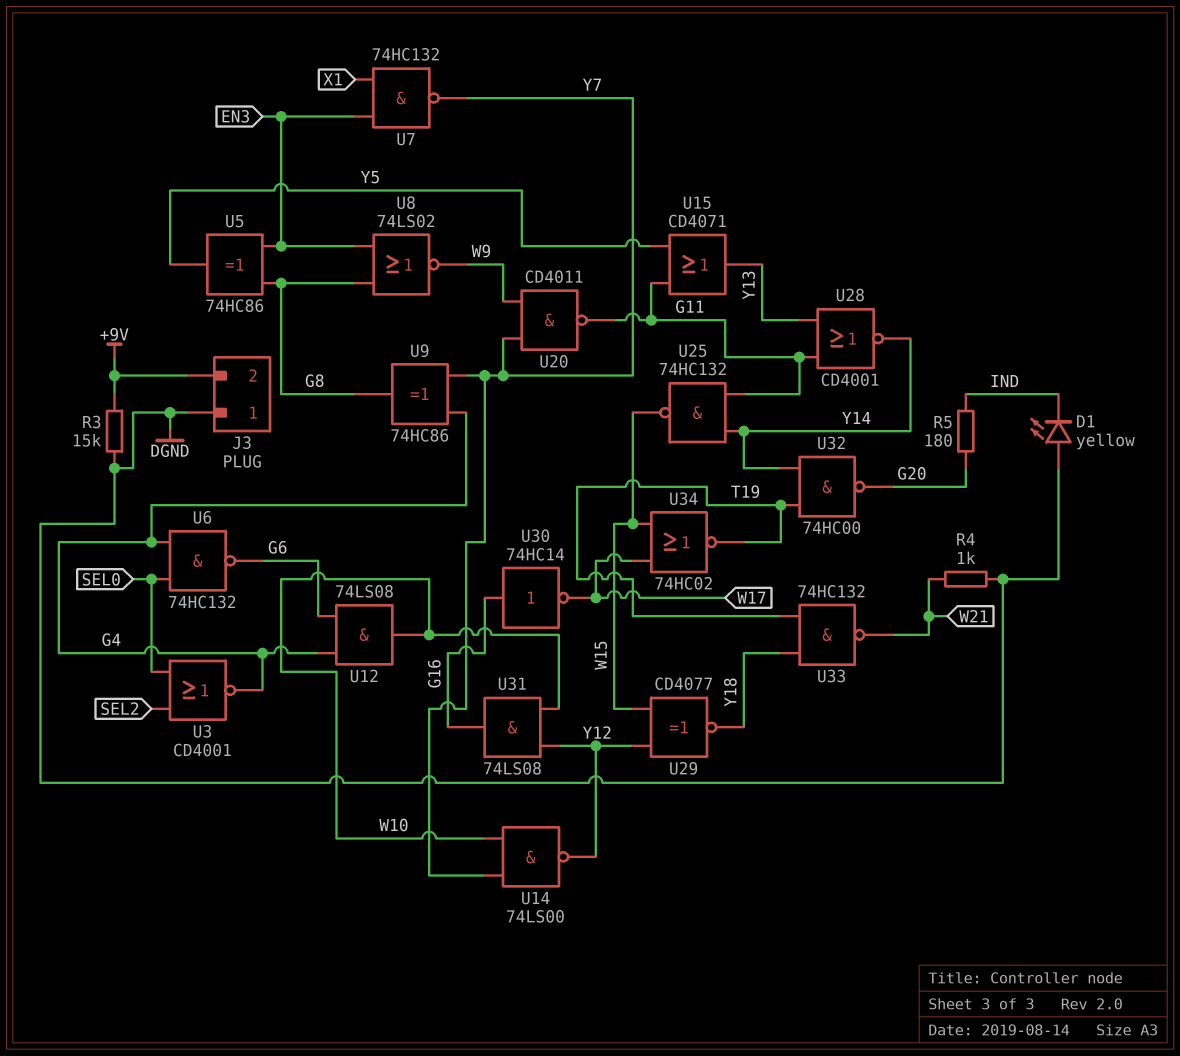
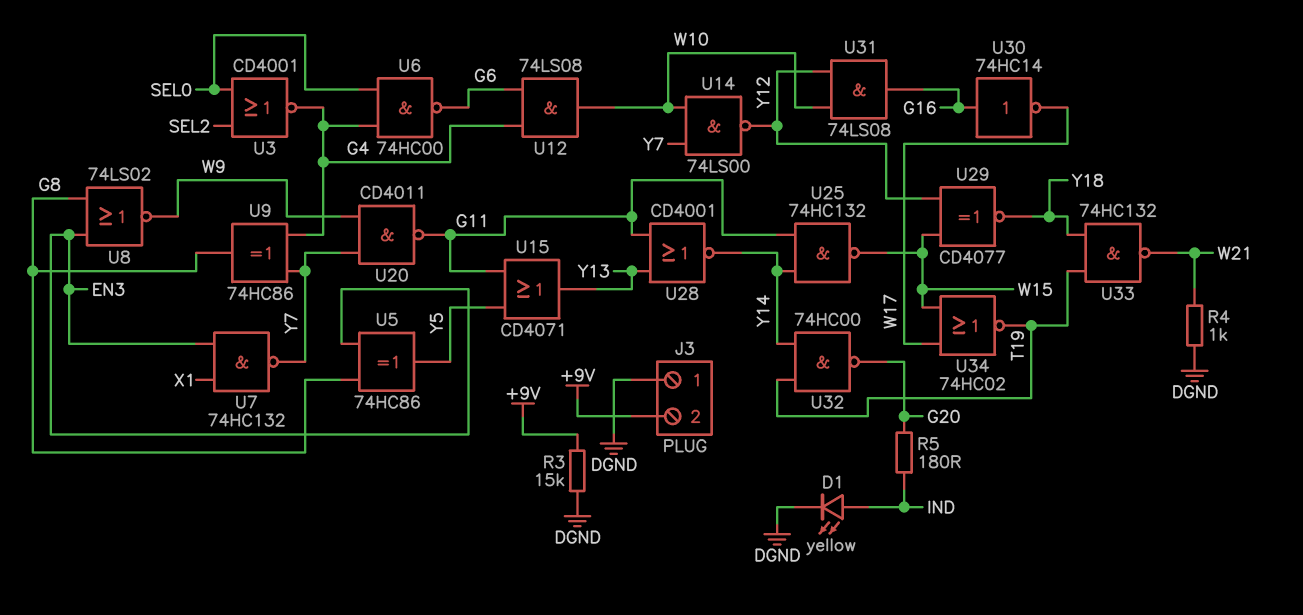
D1: LED yellow (A DGND, K IND) -> LED yellow (A IND, K DGND)
U6: NAND 74HC132 (in G4, in SEL0, out G6) -> NAND 74HC00 (in G4, in SEL0, out G6)

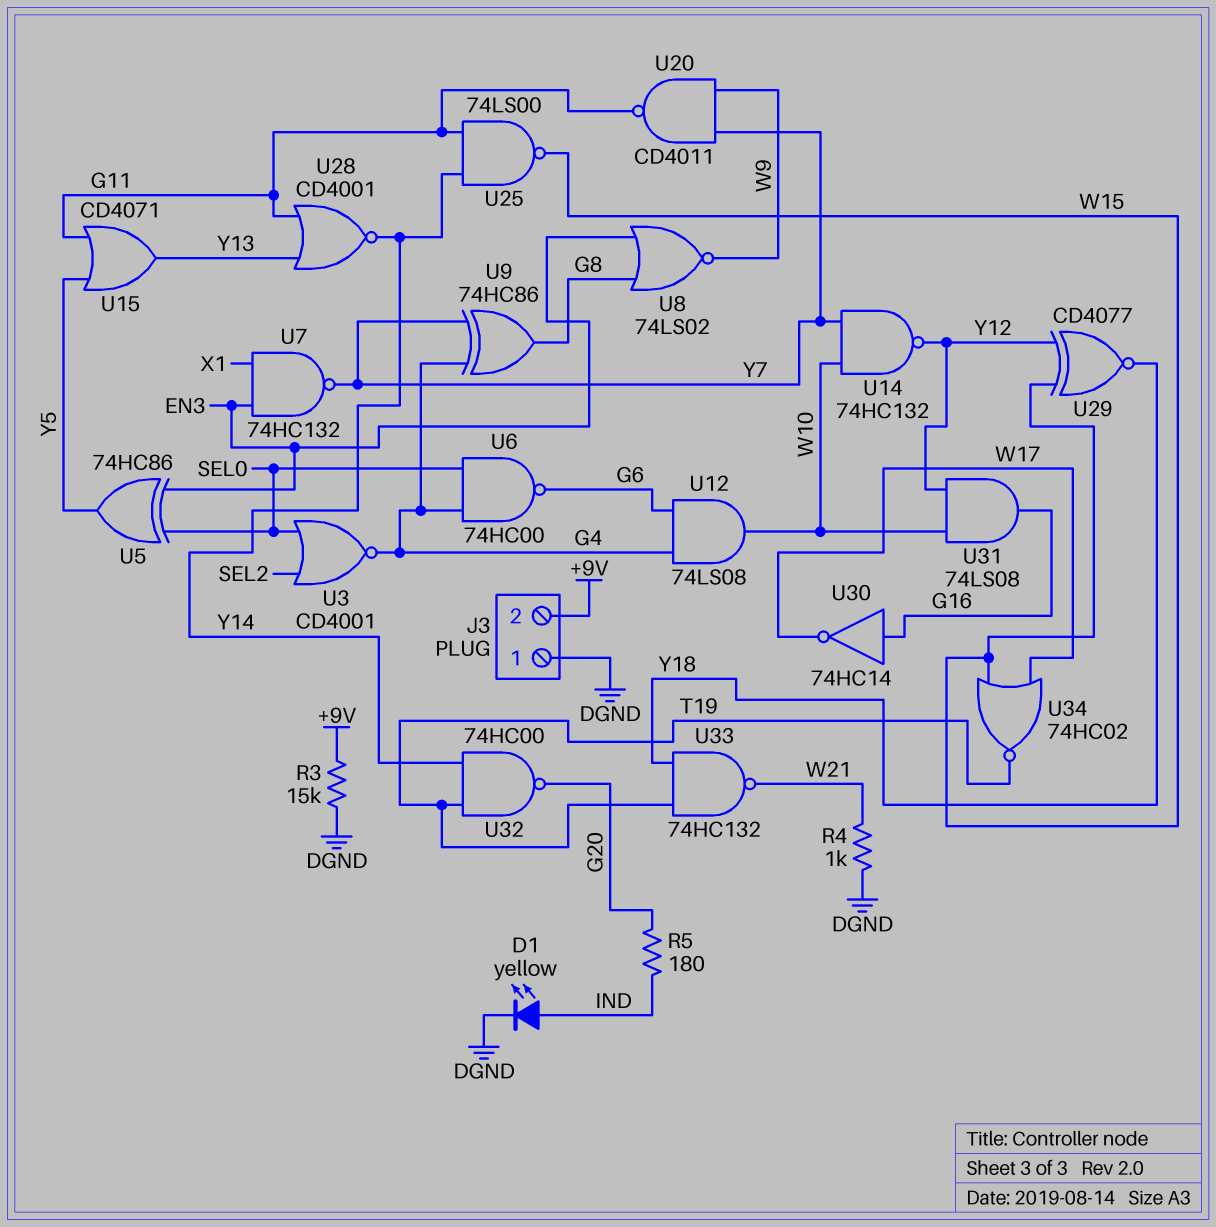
U5: XOR 74HC86 (in EN3, in G8, out Y5) -> XOR 74HC86 (in EN3, in SEL0, out Y5)
U14: NAND 74LS00 (in W10, in Y7, out Y12) -> NAND 74HC132 (in W10, in Y7, out Y12)
U25: NAND 74HC132 (in G11, in Y14, out W15) -> NAND 74LS00 (in G11, in Y14, out W15)

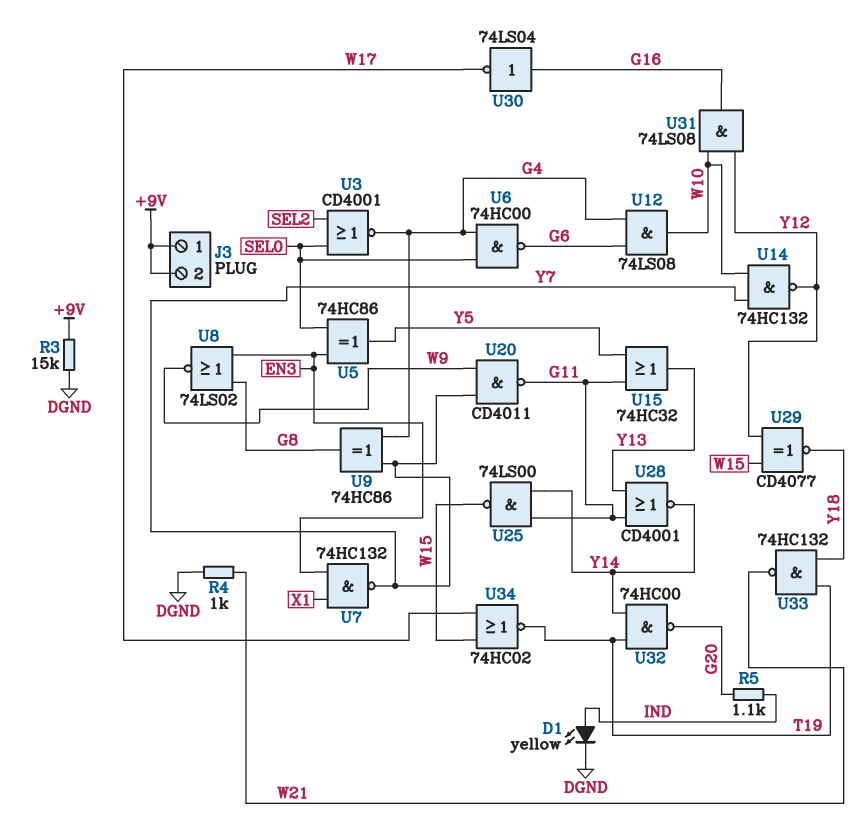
J3 pin 1: DGND -> +9V
R5: 180 (G20, IND) -> 1.1k (G20, IND)
U15: OR CD4071 (in G11, in Y5, out Y13) -> OR 74HC32 (in G11, in Y5, out Y13)
U30: NOT 74HC14 (in G16, out W17) -> NOT 74LS04 (in G16, out W17)

